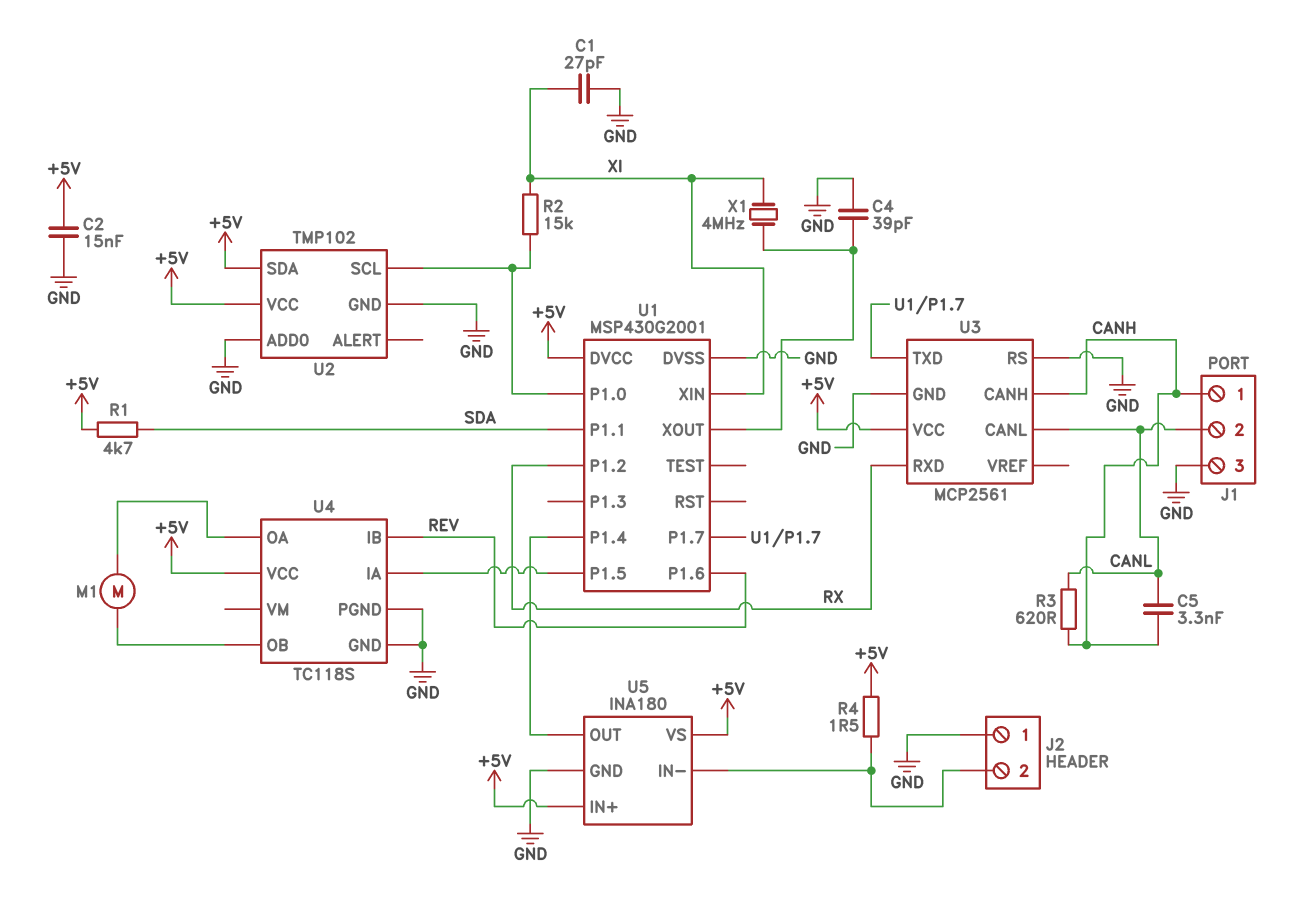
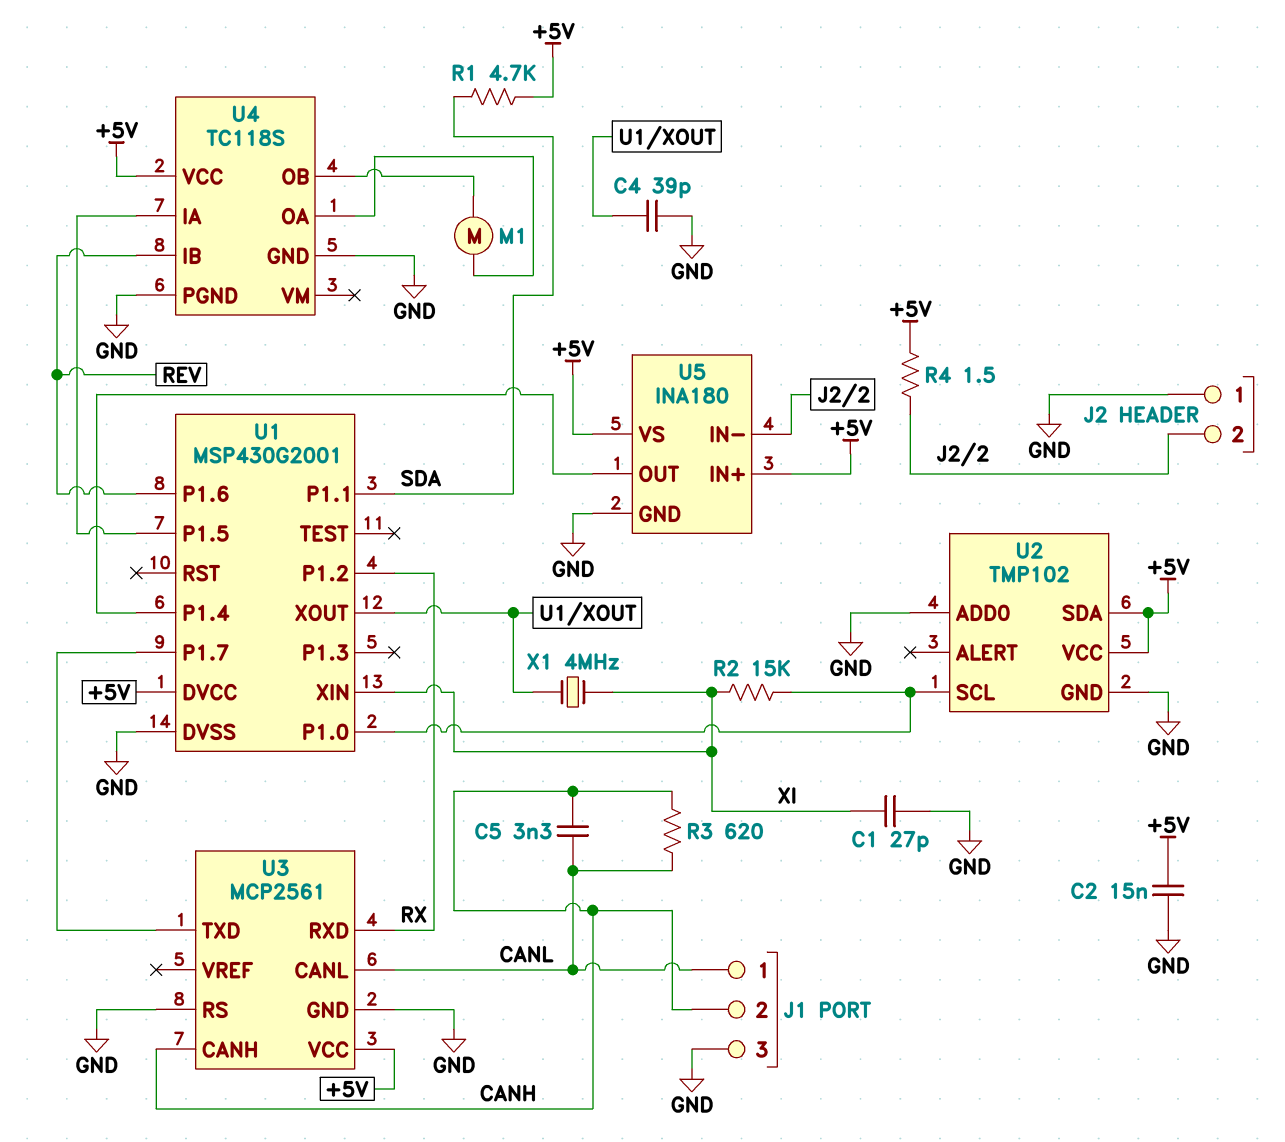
J1 pin 1: CANH -> CANL
J1 pin 2: CANL -> CANH

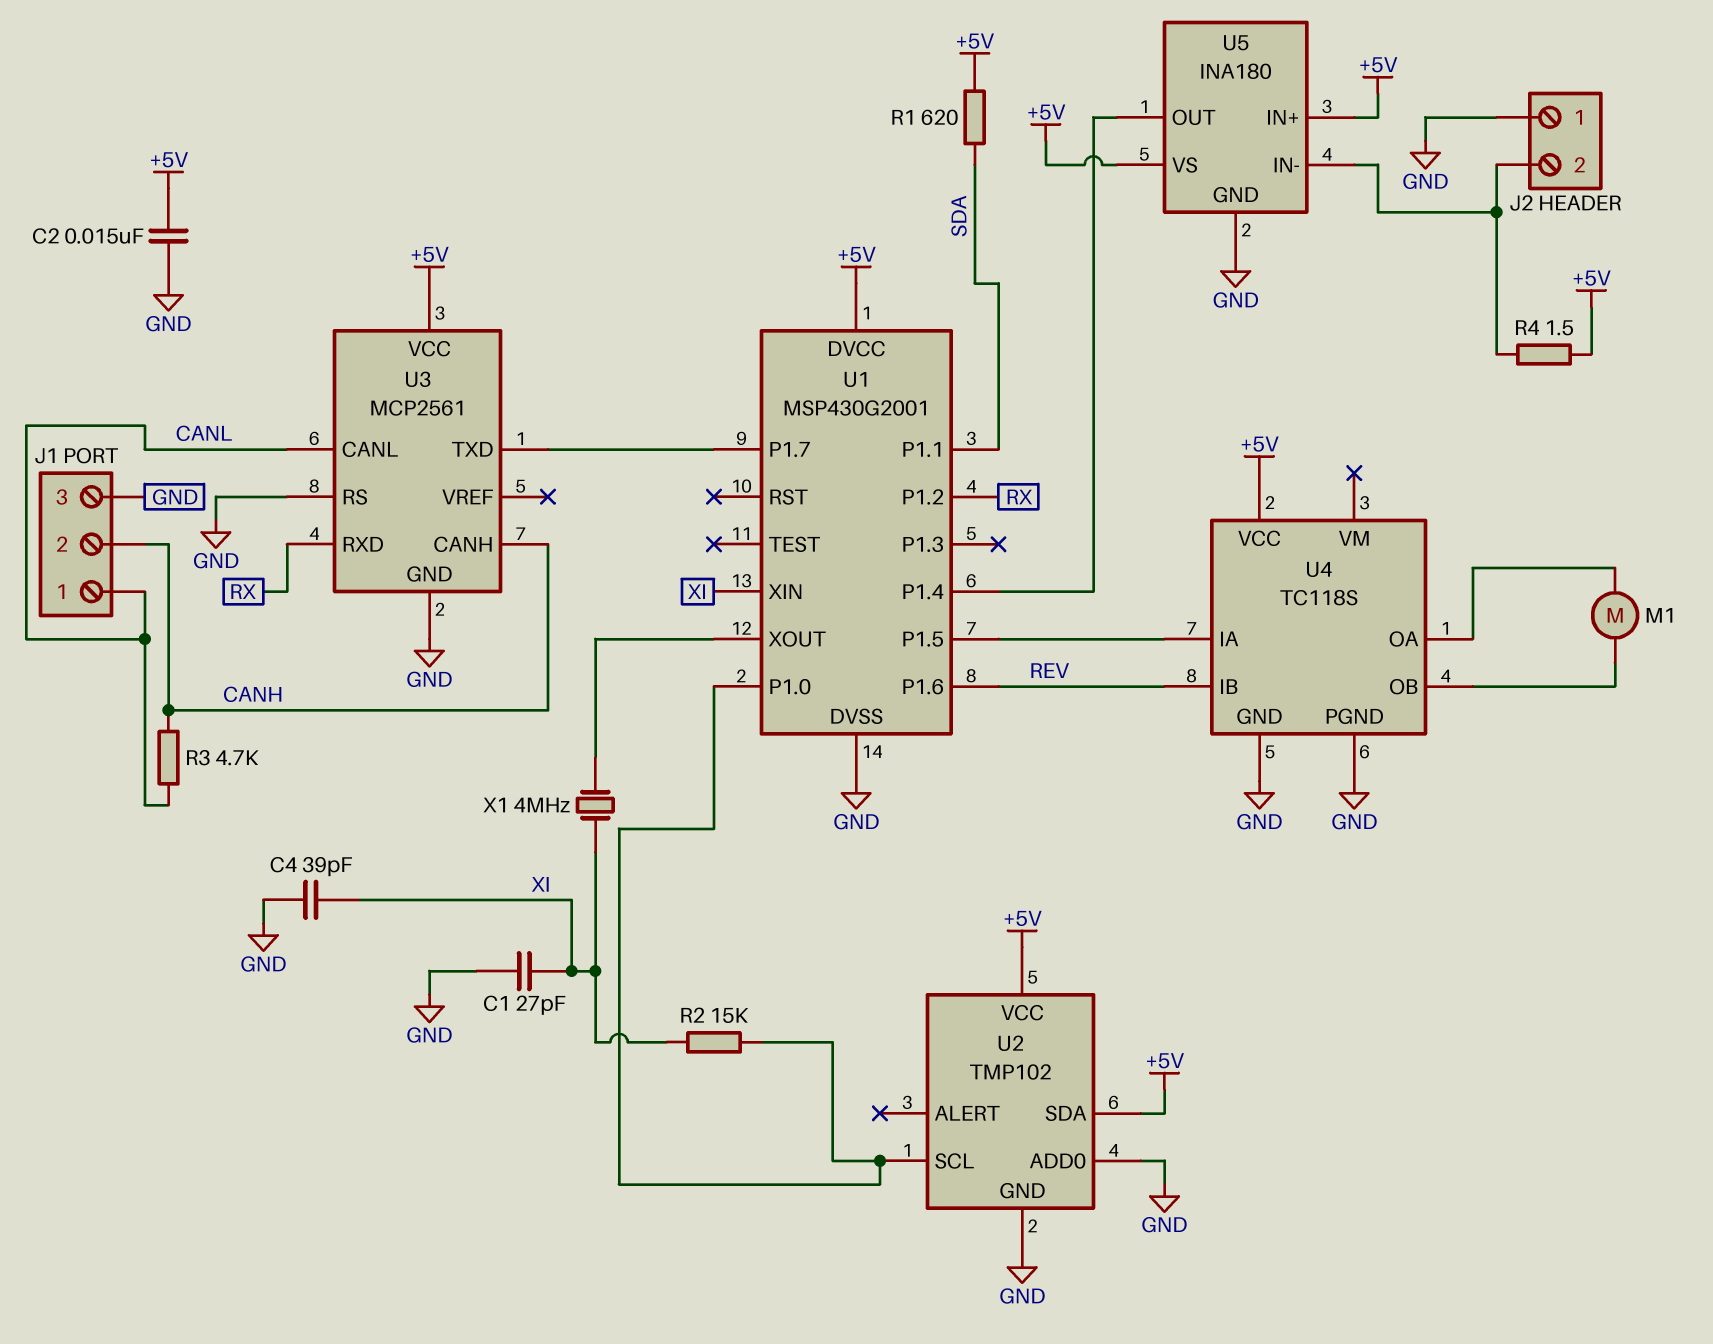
C4: 39pF (GND, U1/XOUT) -> 39pF (GND, XI)
C5: 3.3nF (CANH, CANL) -> none
R1: 4.7k (+5V, SDA) -> 620 (+5V, SDA)
R3: 620 (CANH, CANL) -> 4.7k (CANH, CANL)

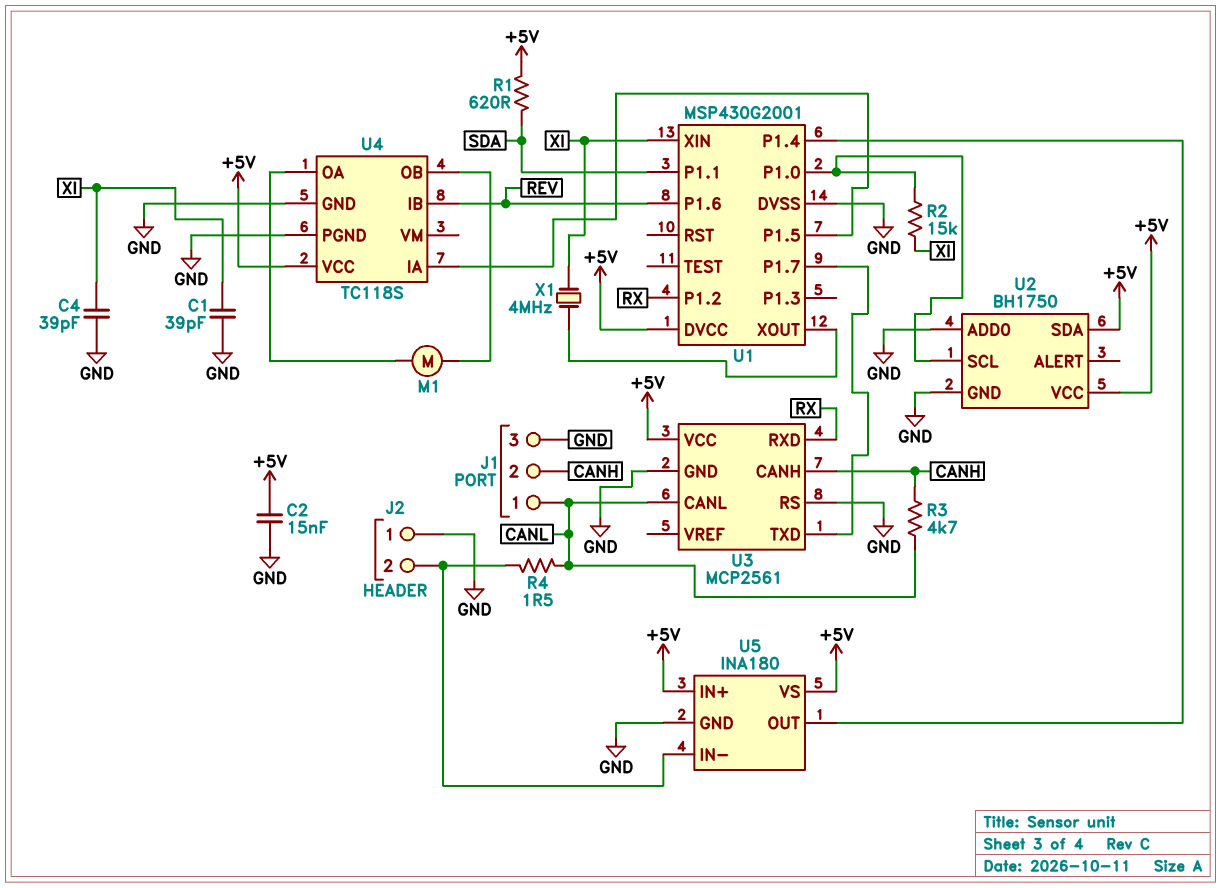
C1: 27pF (GND, XI) -> 39pF (GND, XI)
R4: 1.5 (+5V, J2/2) -> 1.5 (CANL, J2/2)
U2: TMP102 -> BH1750

